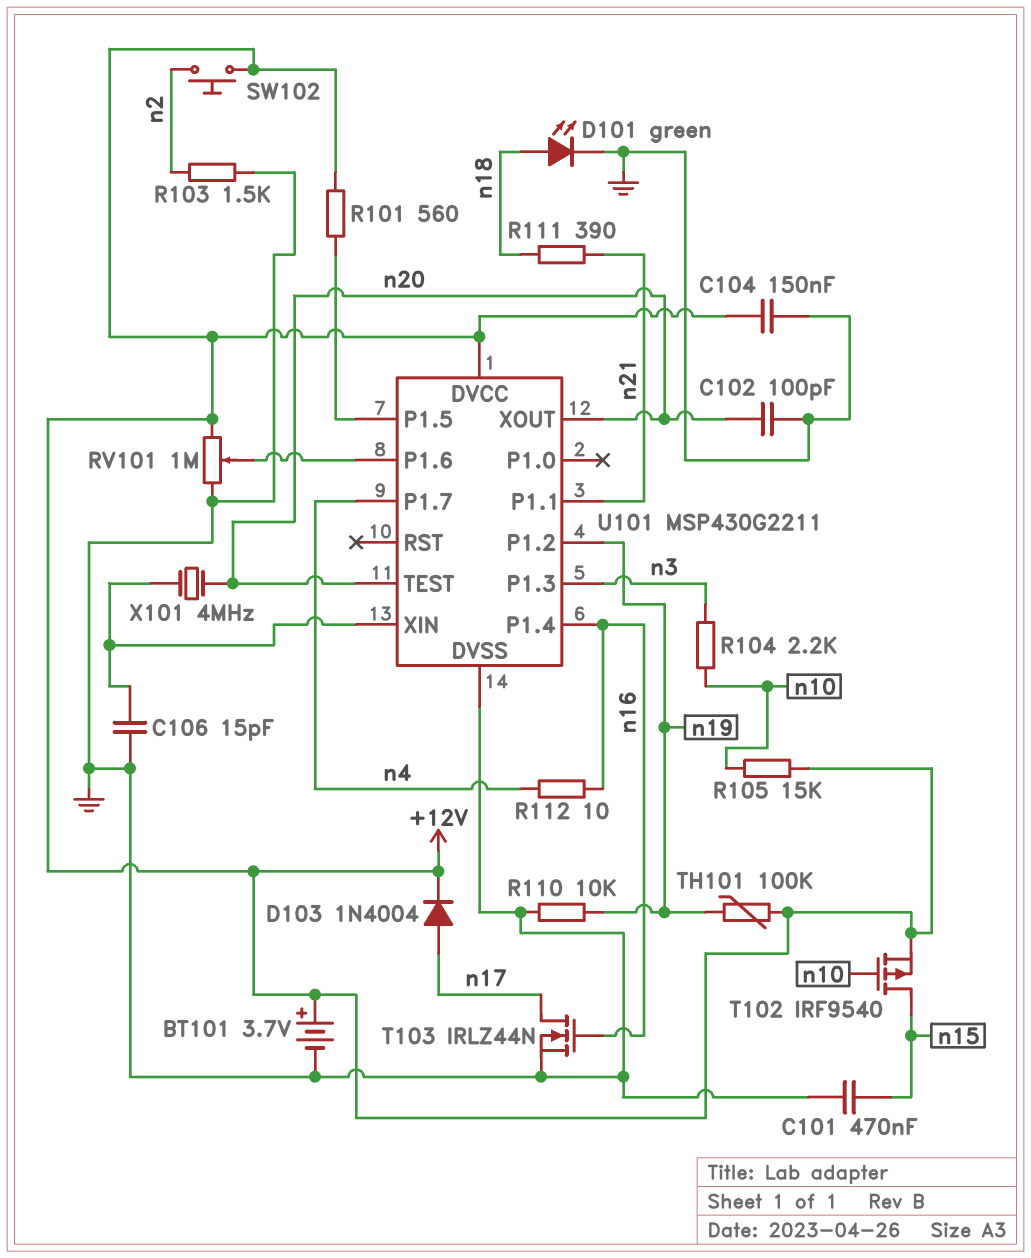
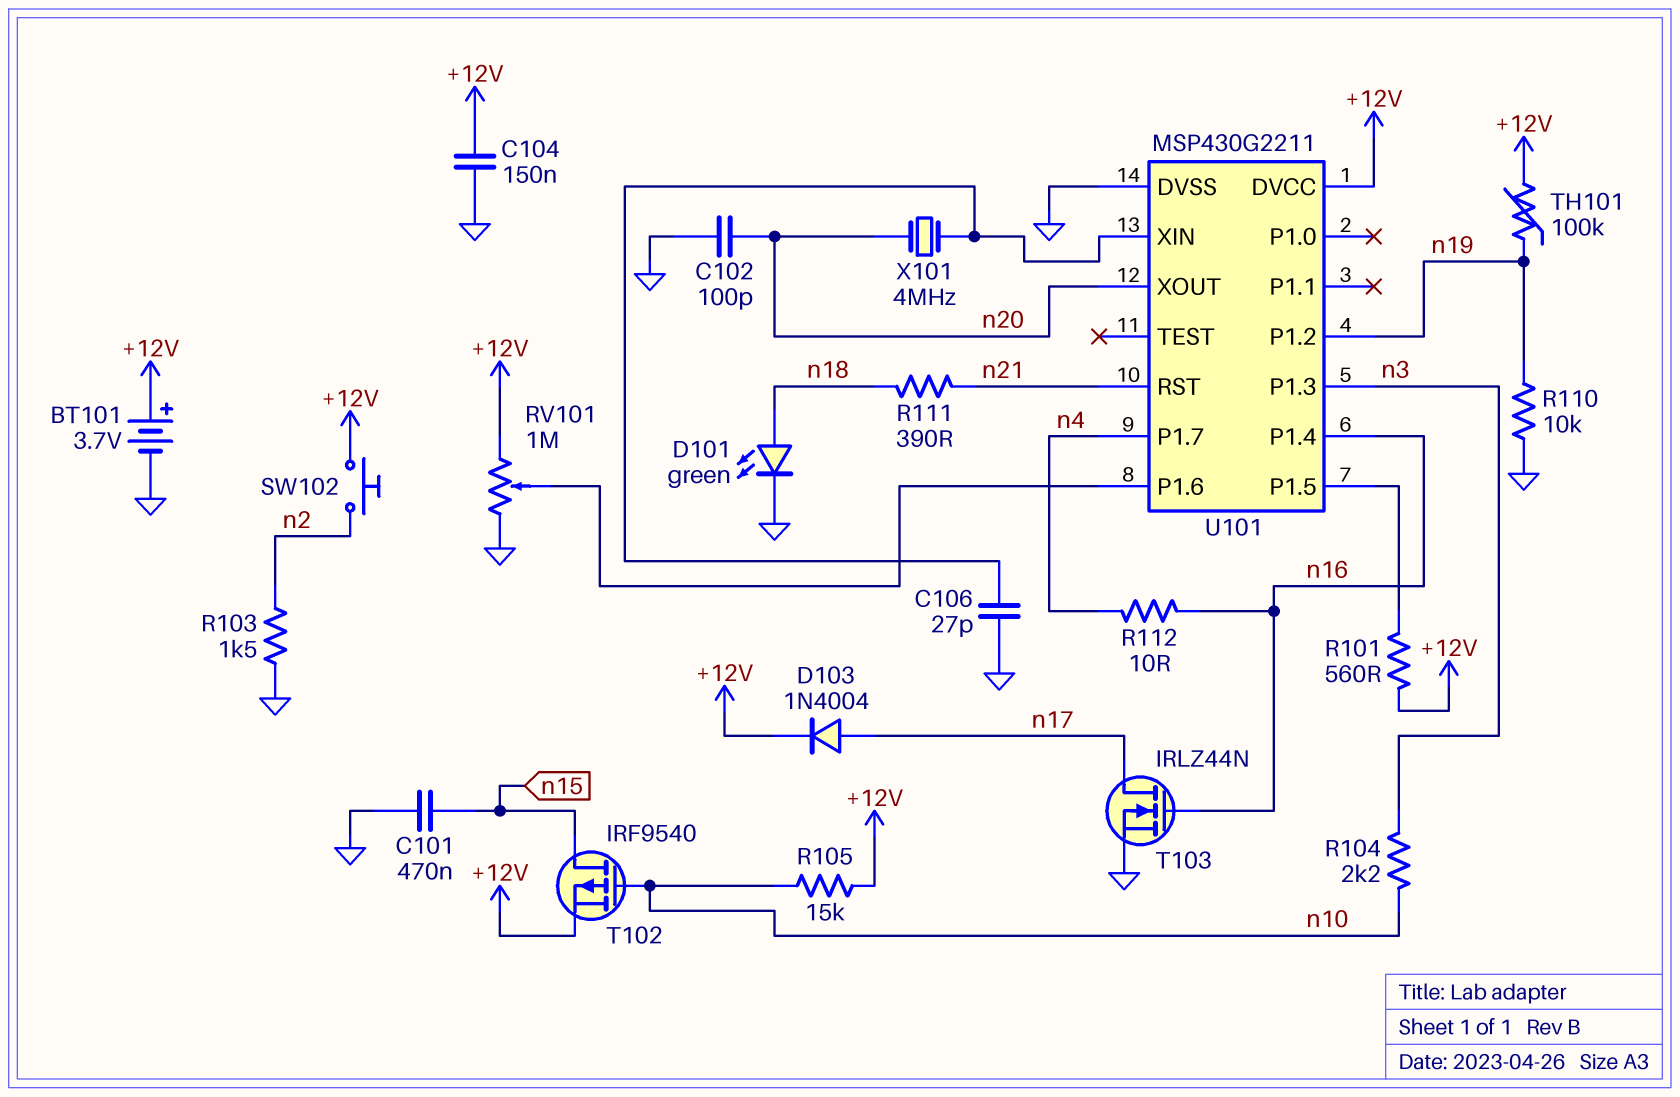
C106: 15pF (GND, U101/XIN) -> 27pF (GND, U101/XIN)
U101 pin P1.1: n21 -> none
U101 pin RST: none -> n21
U101 pin TEST: n20 -> none

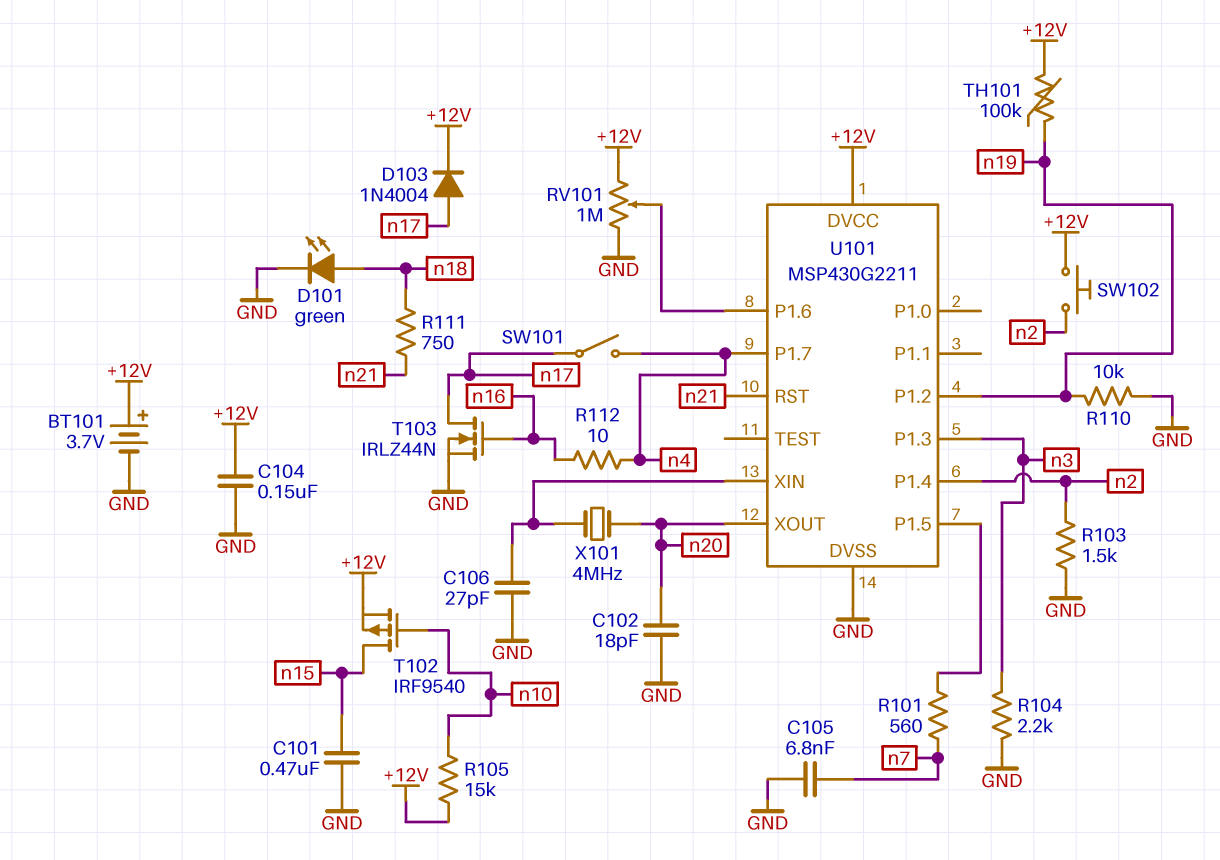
C102: 100pF (GND, n20) -> 18pF (GND, n20)
C105: none -> 6.8nF (GND, n7)
R101: 560 (+12V, U101/P1.5) -> 560 (U101/P1.5, n7)
R104: 2.2k (n3, n10) -> 2.2k (GND, n3)
R111: 390 (n18, n21) -> 750 (n18, n21)
SW101: none -> switch (n4, n17)
U101 pin P1.4: n16 -> n2

